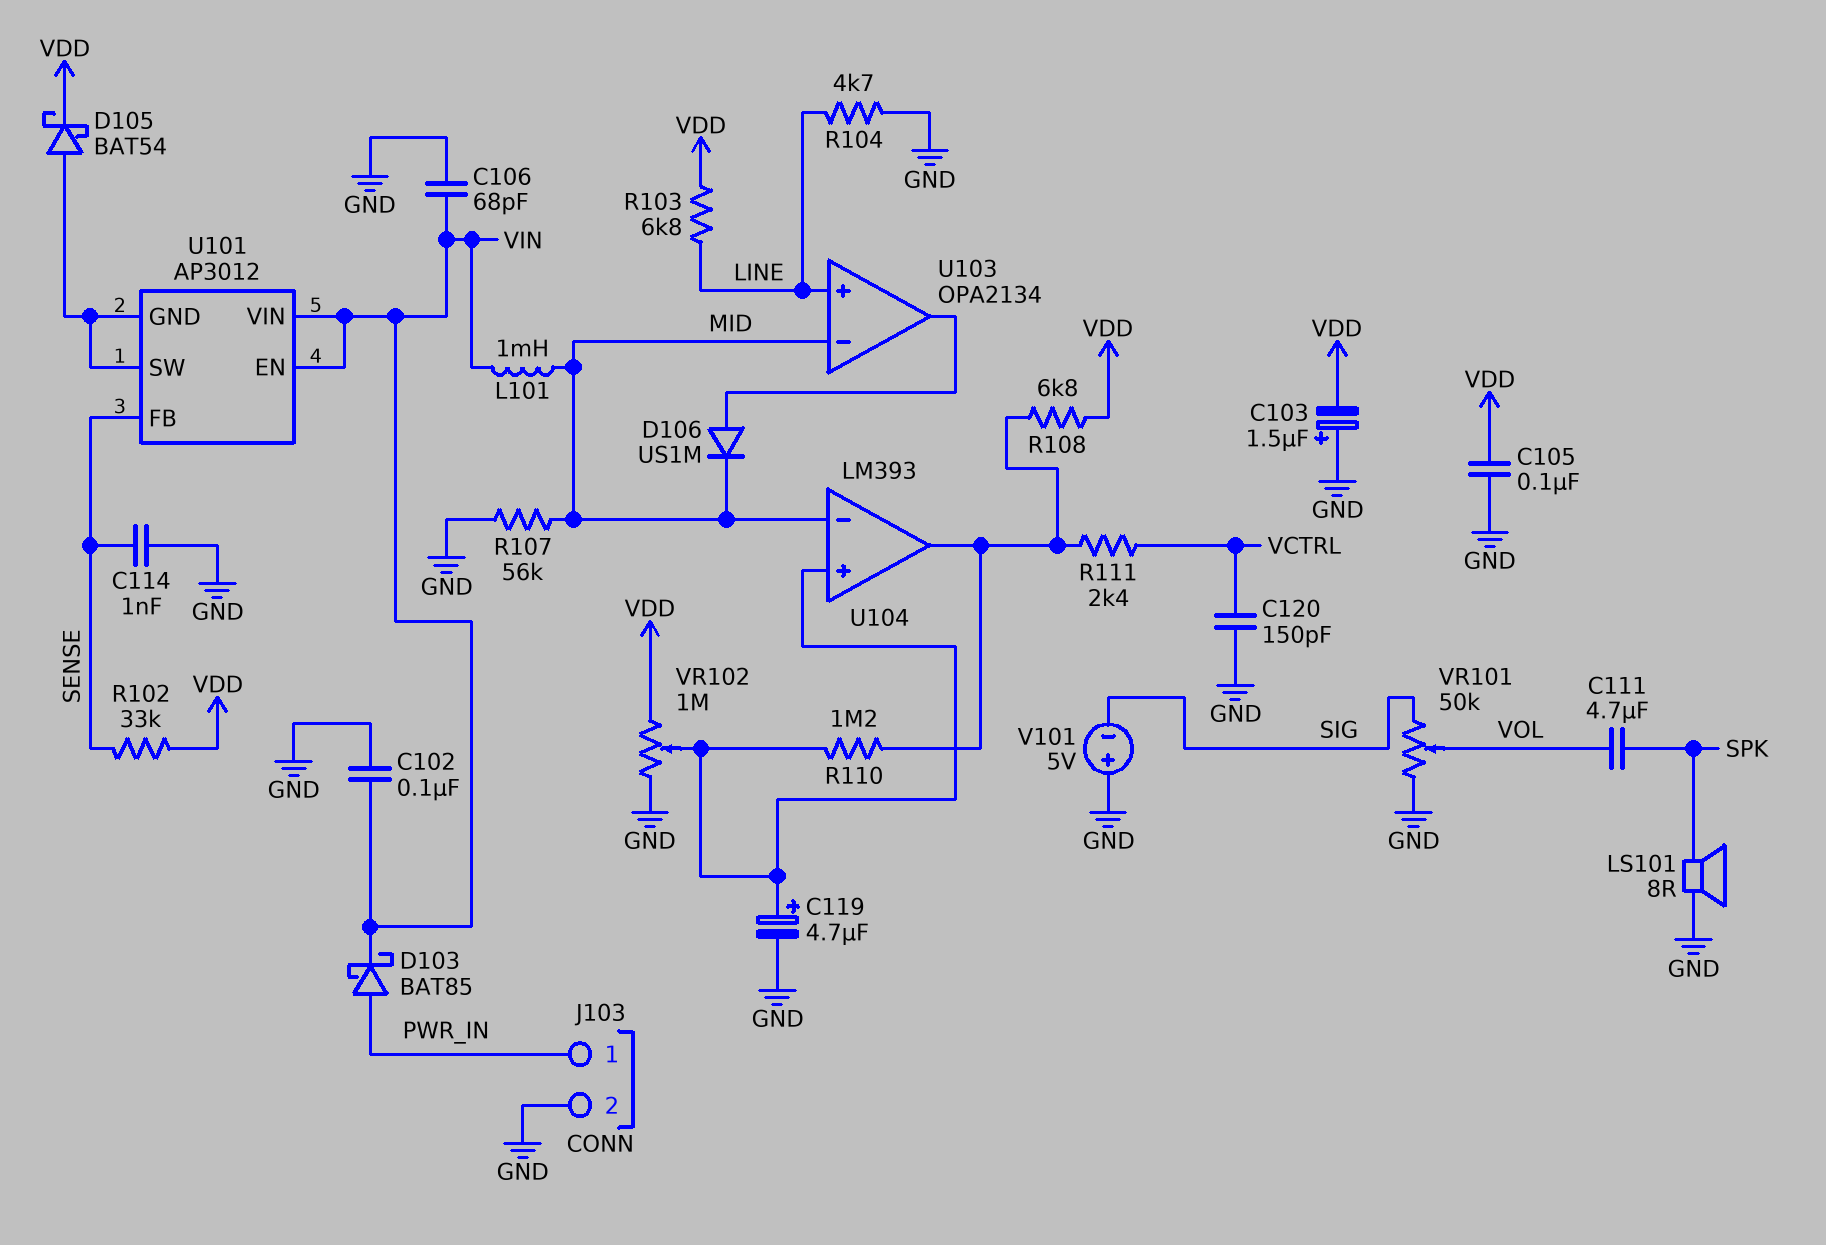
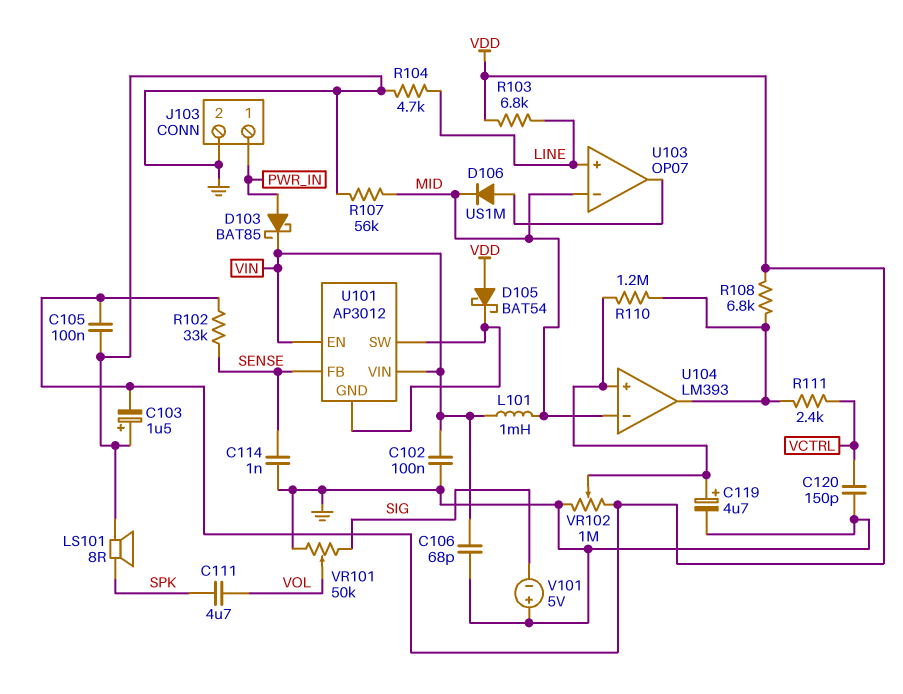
D105: schottky BAT54 (A U101/GND, K VDD) -> schottky BAT54 (A VDD, K U101/GND)
U103: OPA2134 -> OP07

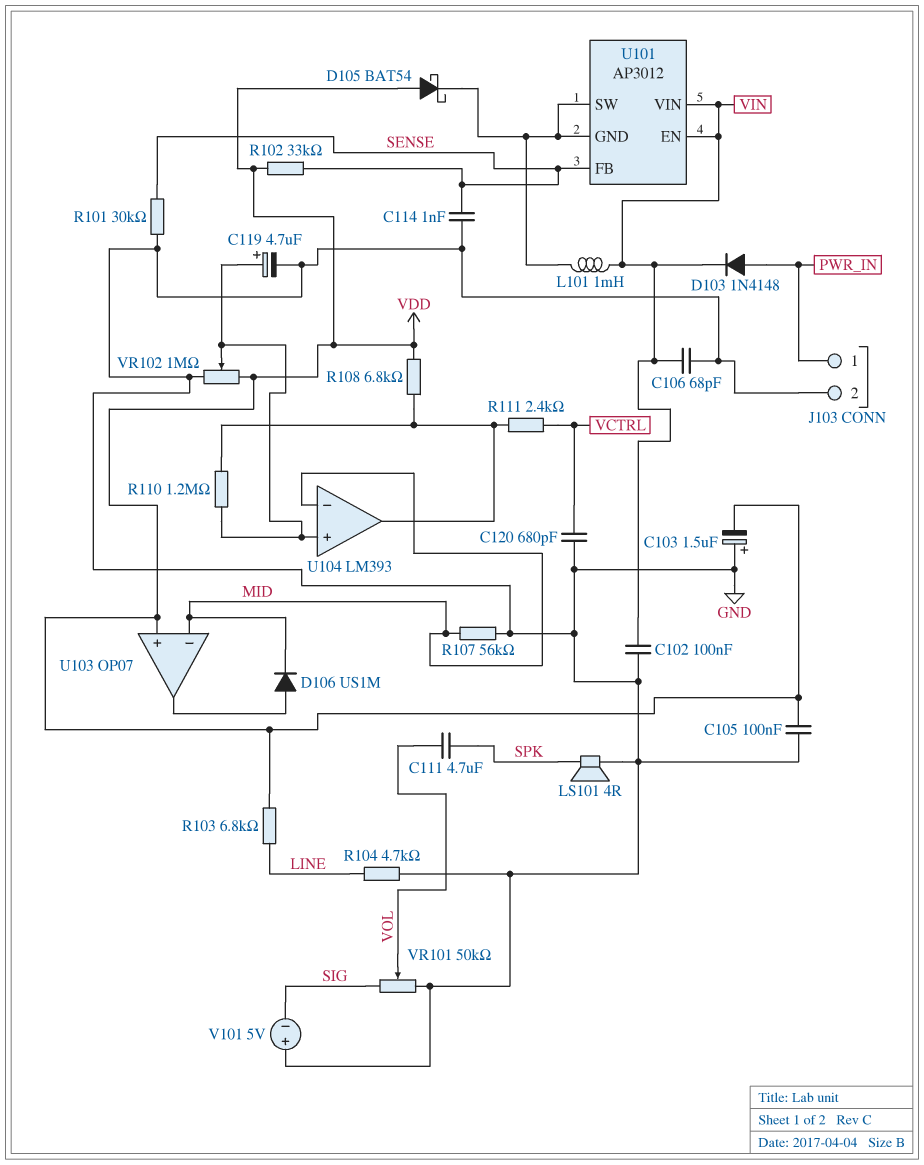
C120: 150pF (GND, VCTRL) -> 680pF (GND, VCTRL)
D103: schottky BAT85 (A PWR_IN, K VIN) -> diode 1N4148 (A PWR_IN, K VIN)
L101: 1mH (MID, VIN) -> 1mH (U101/GND, VIN)
LS101: speaker 8R (GND, SPK) -> speaker 4R (GND, SPK)
R101: none -> 30k (GND, SENSE)
U103 pin in+: LINE -> VDD

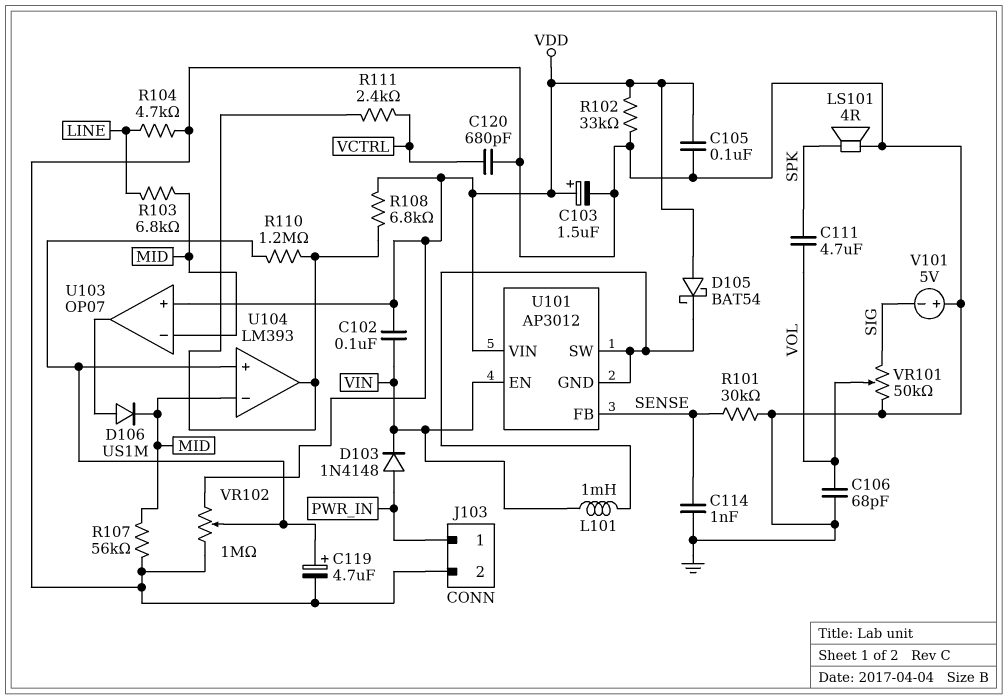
C102: 100nF (GND, VIN) -> 100nF (VDD, VIN)
C103: 1.5uF (plus GND, minus VDD) -> 1.5uF (plus VDD, minus GND)
C106: 68pF (GND, VIN) -> 68pF (GND, VOL)
R102: 33k (SENSE, VDD) -> 33k (GND, VDD)
R103: 6.8k (LINE, VDD) -> 6.8k (LINE, MID)
U101 pin VIN: VIN -> VDD

